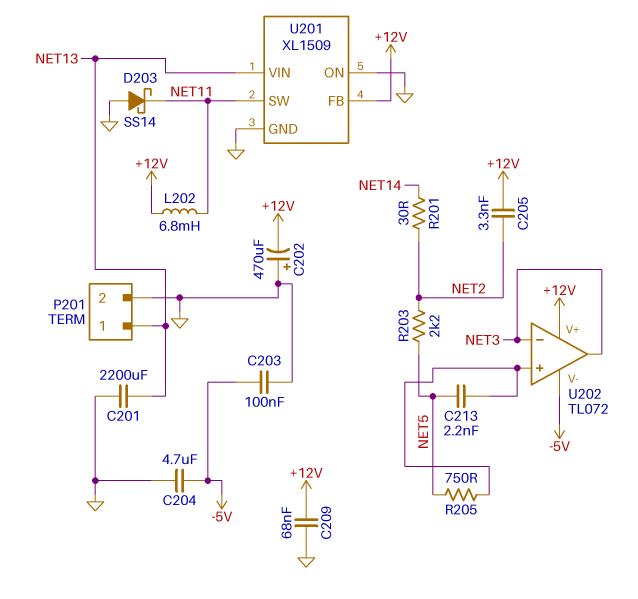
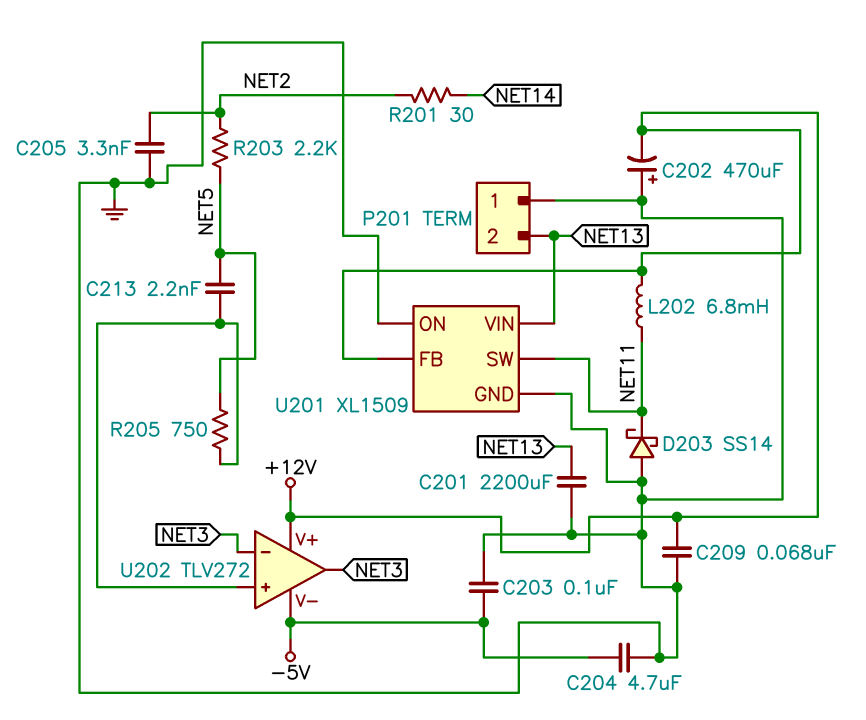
C205: 3.3nF (+12V, NET2) -> 3.3nF (GND, NET2)
P201 pin 1: NET13 -> GND
P201 pin 2: GND -> NET13
U202: TL072 -> TLV272

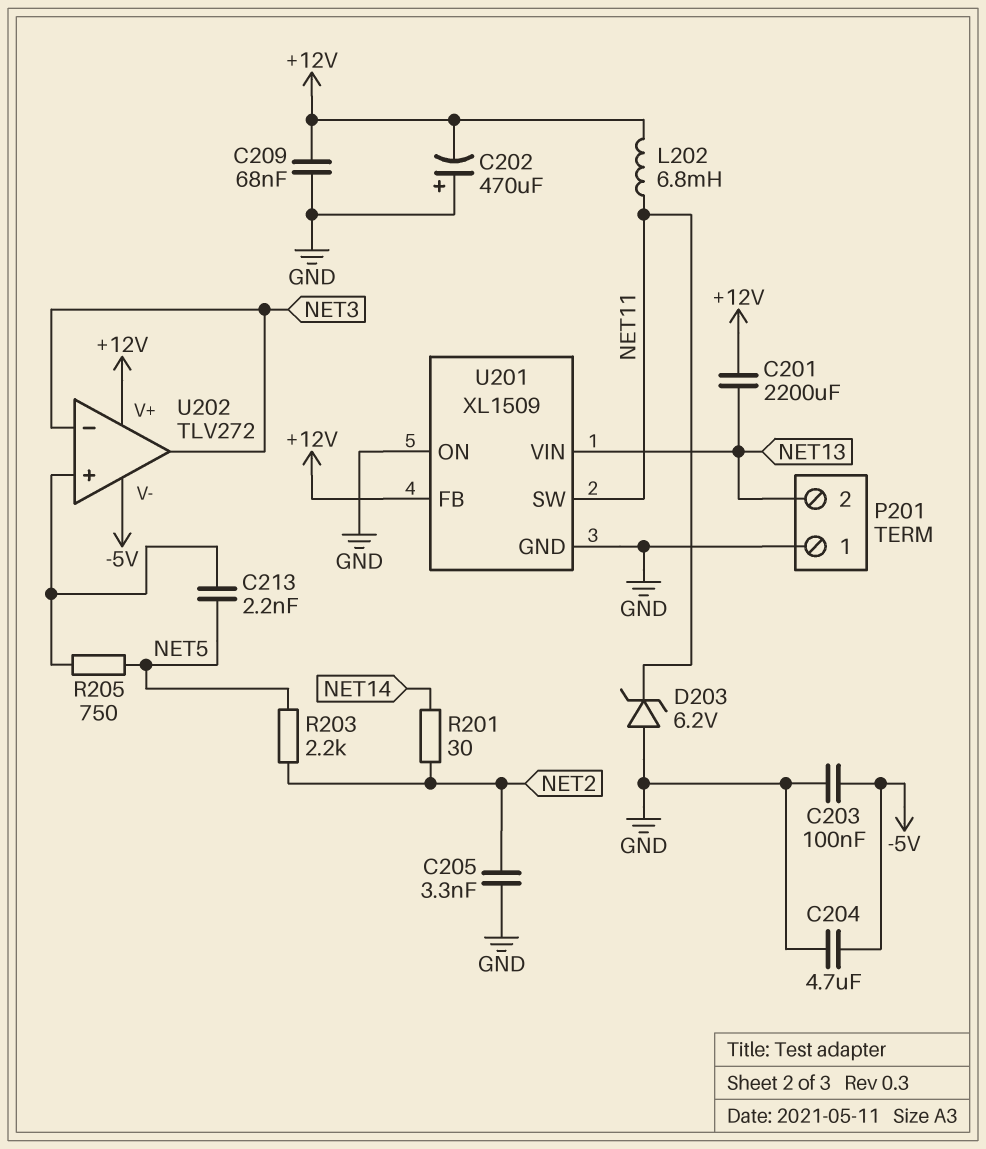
C201: 2200uF (GND, NET13) -> 2200uF (+12V, NET13)
D203: schottky SS14 (A GND, K NET11) -> zener 6.2V (A GND, K NET11)

